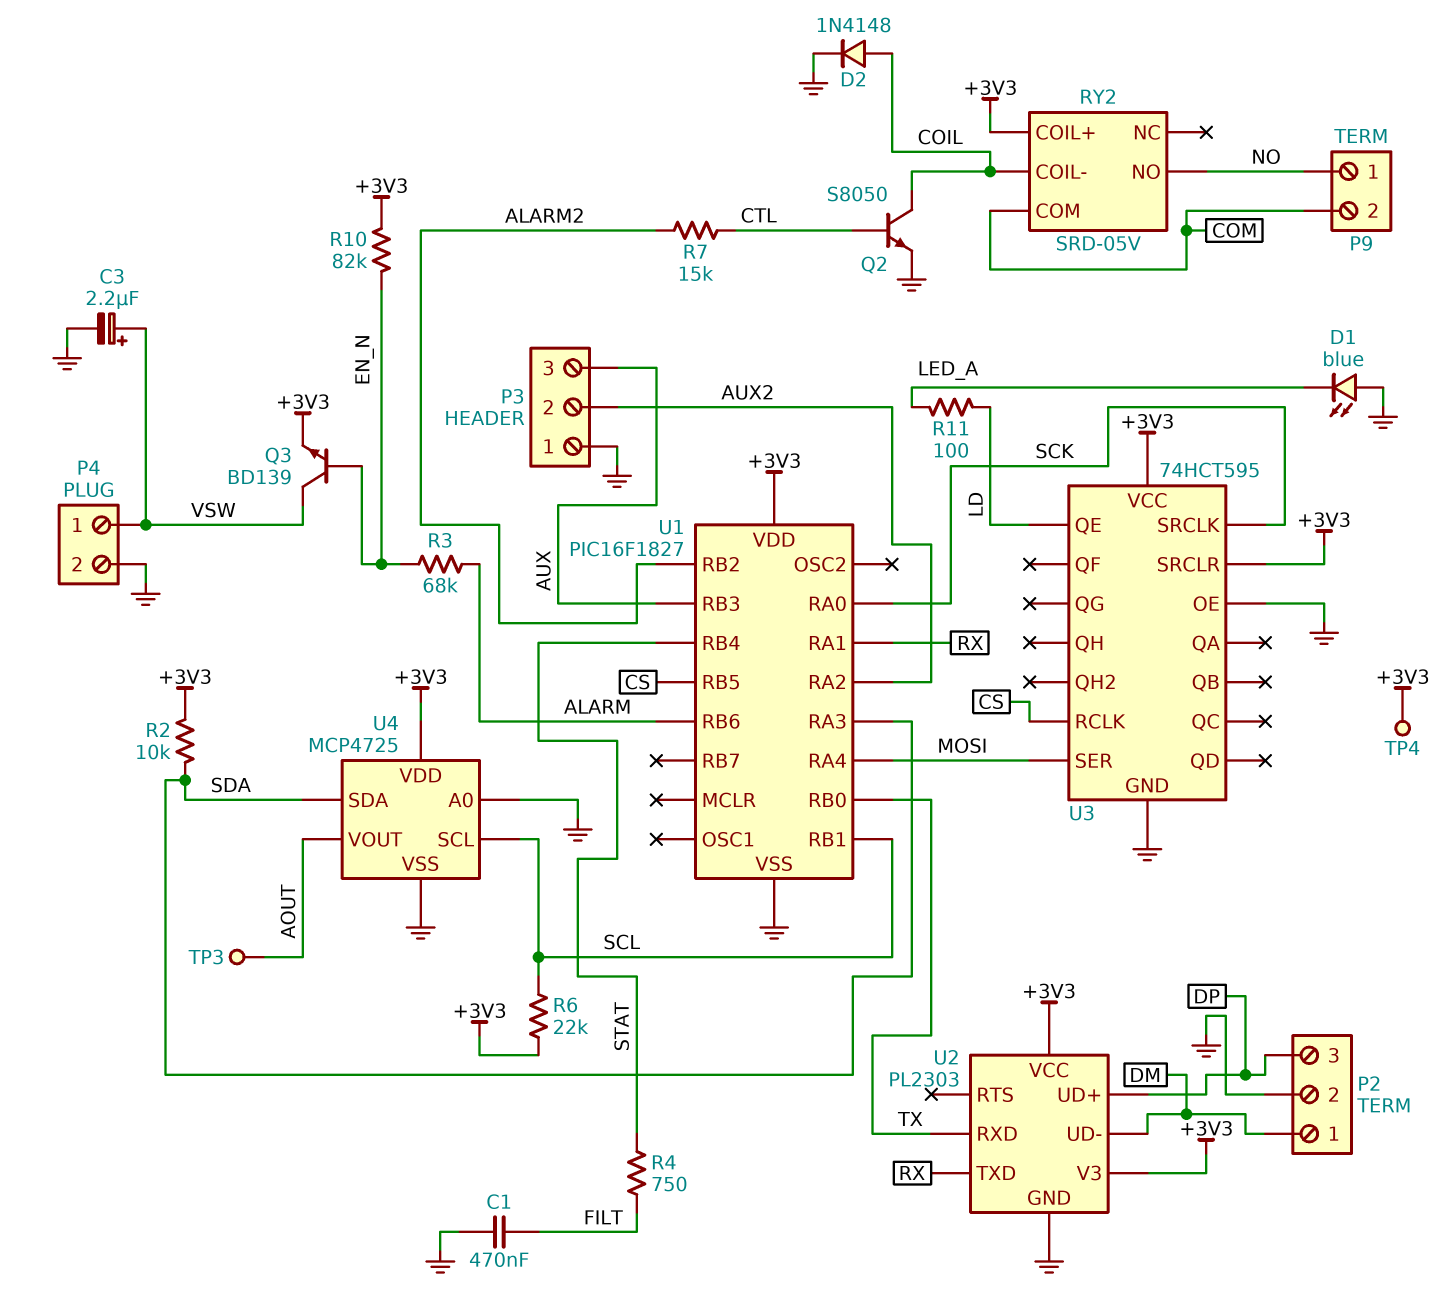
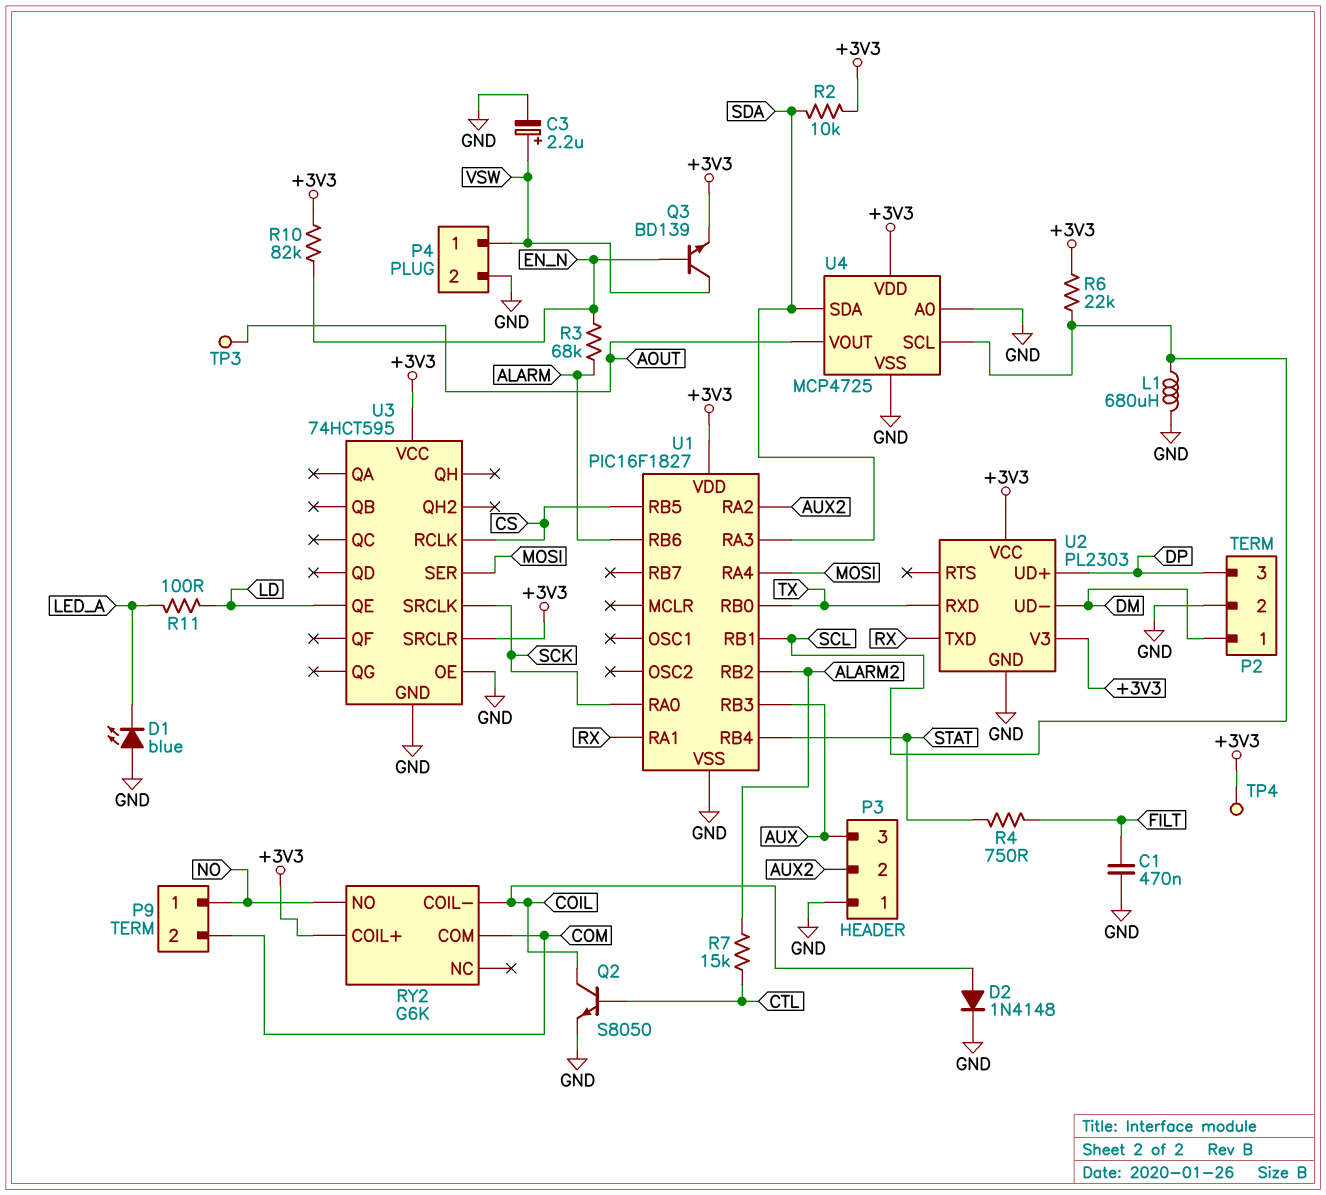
L1: none -> 680uH (GND, SCL)
RY2: SRD-05V -> G6K

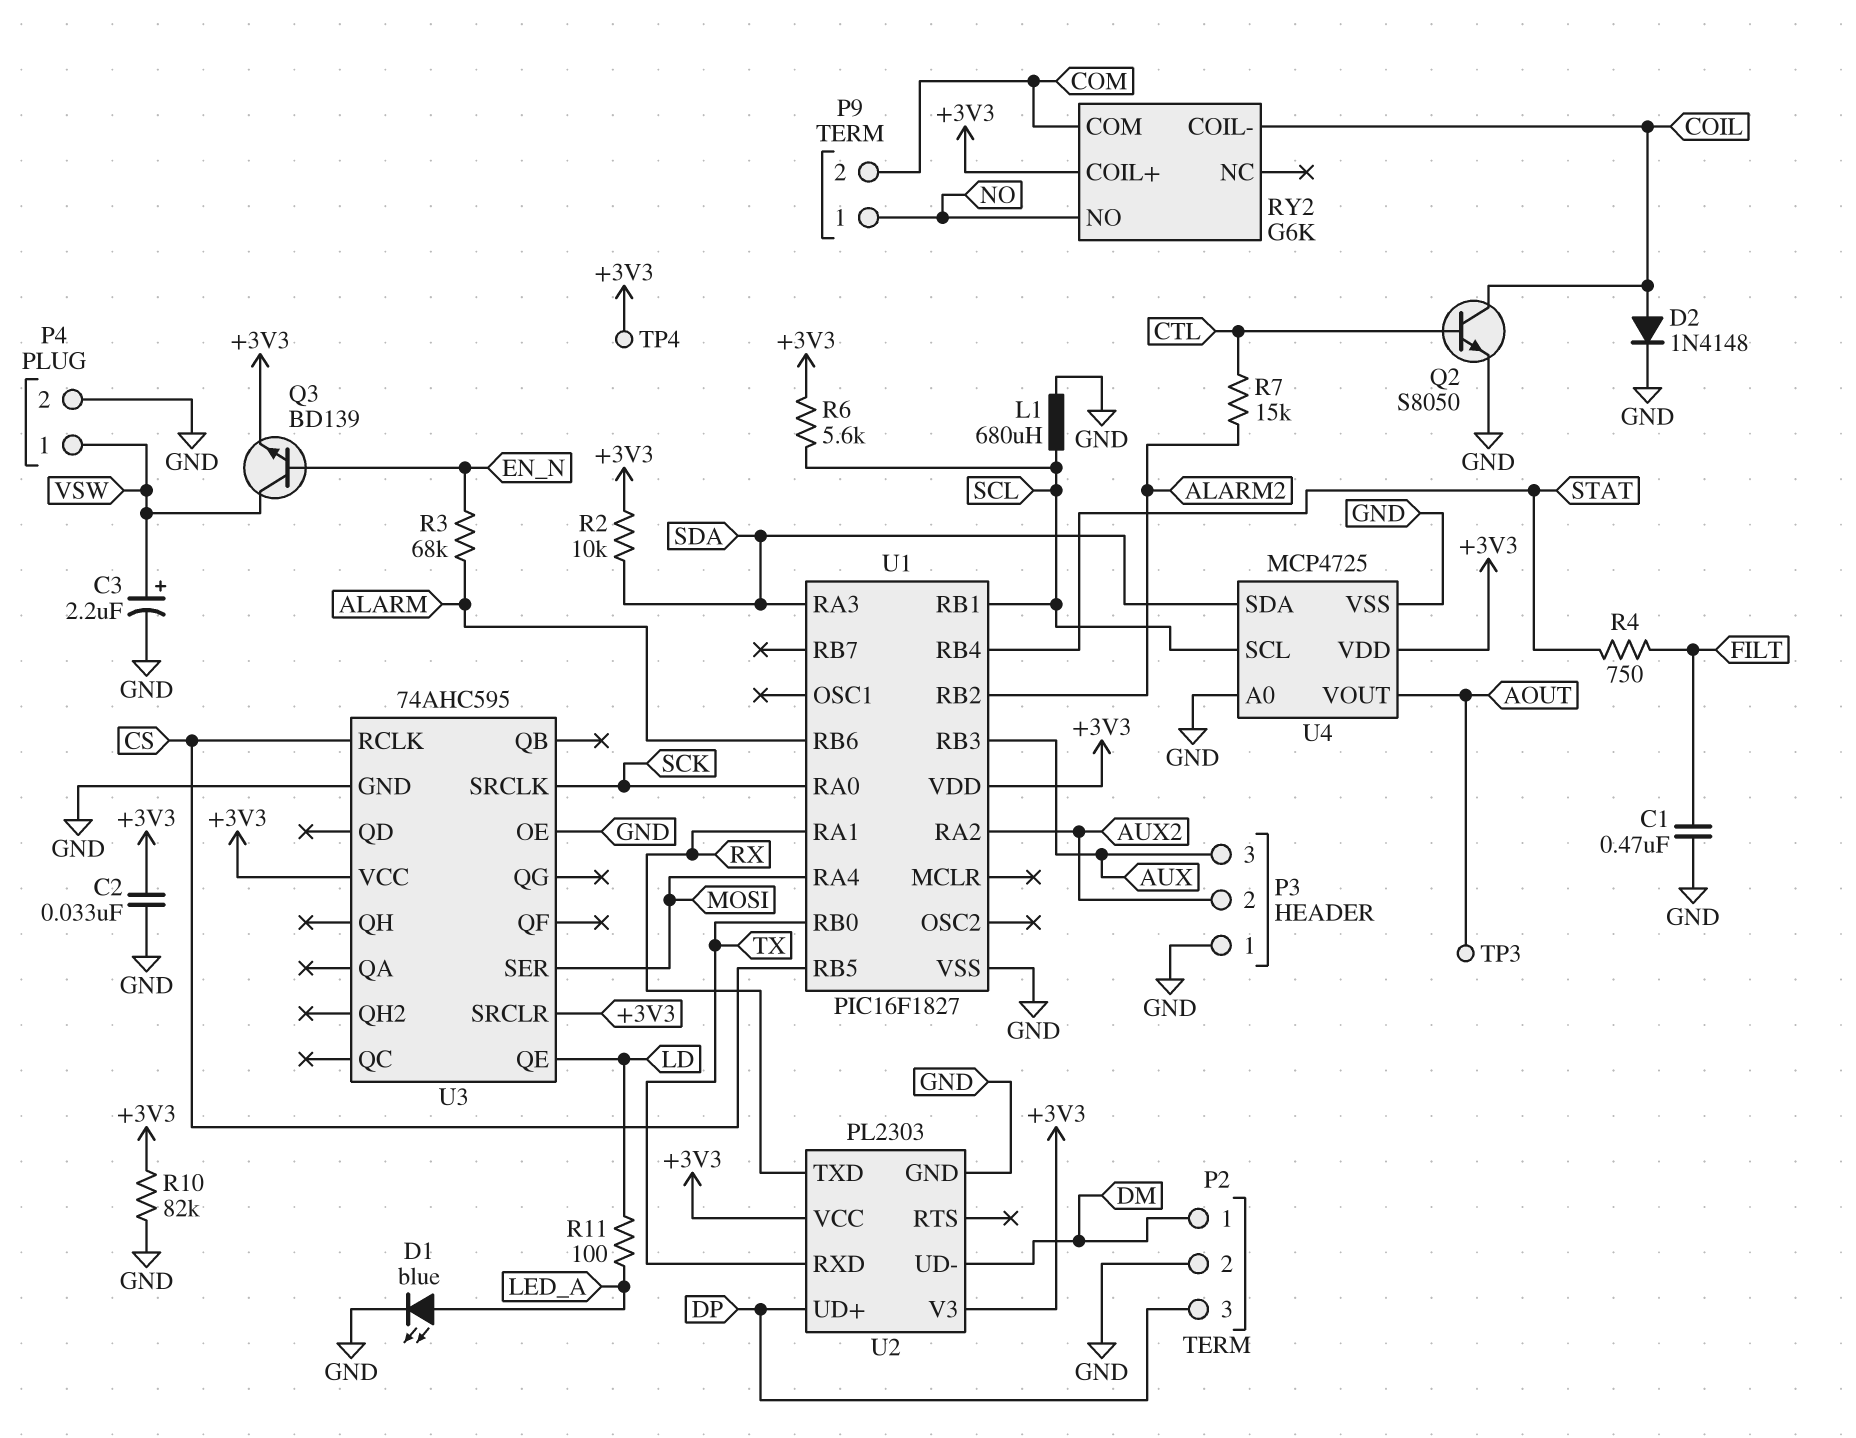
C2: none -> 33nF (+3V3, GND)
D1: LED blue (A GND, K LED_A) -> LED blue (A LED_A, K GND)
R6: 22k (+3V3, SCL) -> 5.6k (+3V3, SCL)
R10: 82k (+3V3, EN_N) -> 82k (+3V3, GND)
U3: 74HCT595 -> 74AHC595

